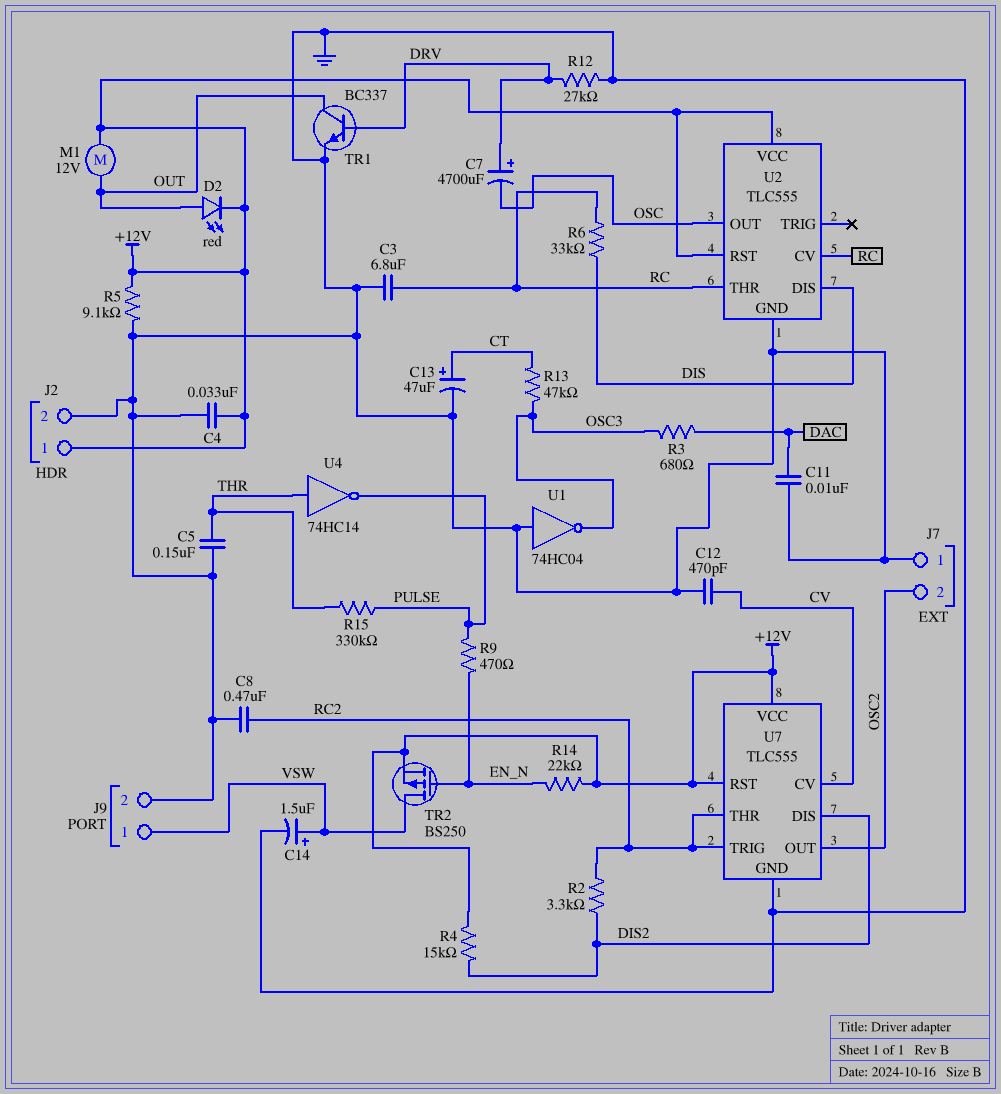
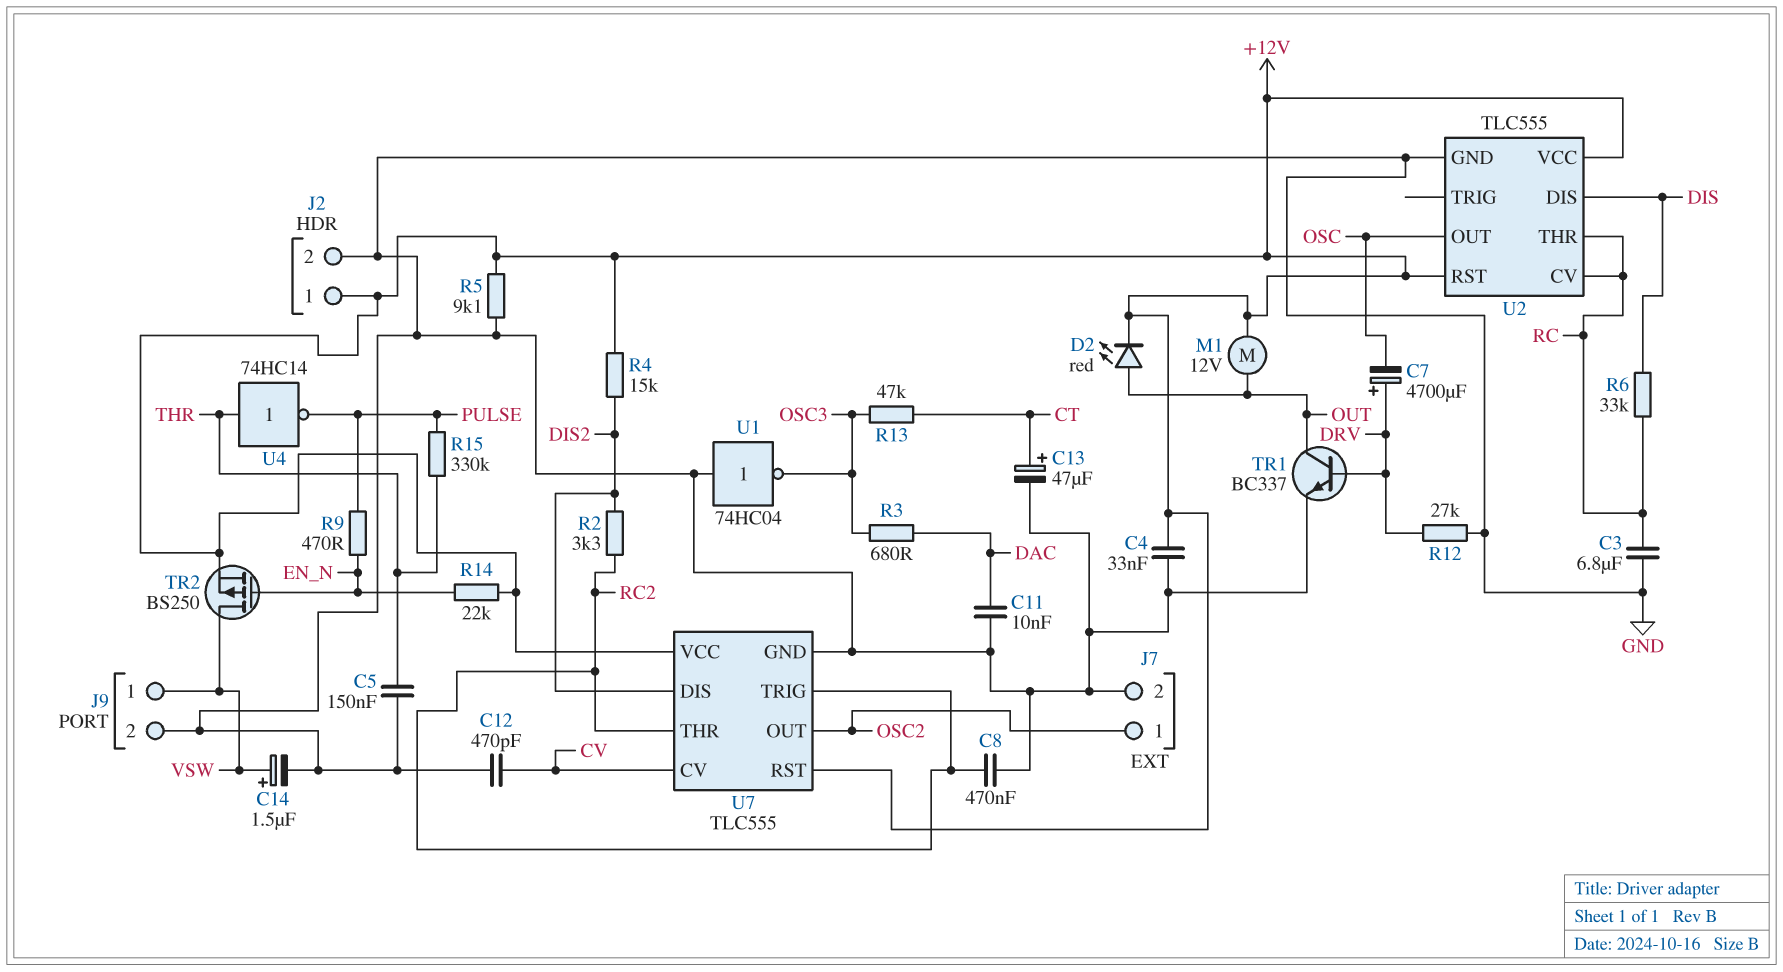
J7 pin 1: GND -> OSC2
J7 pin 2: OSC2 -> GND

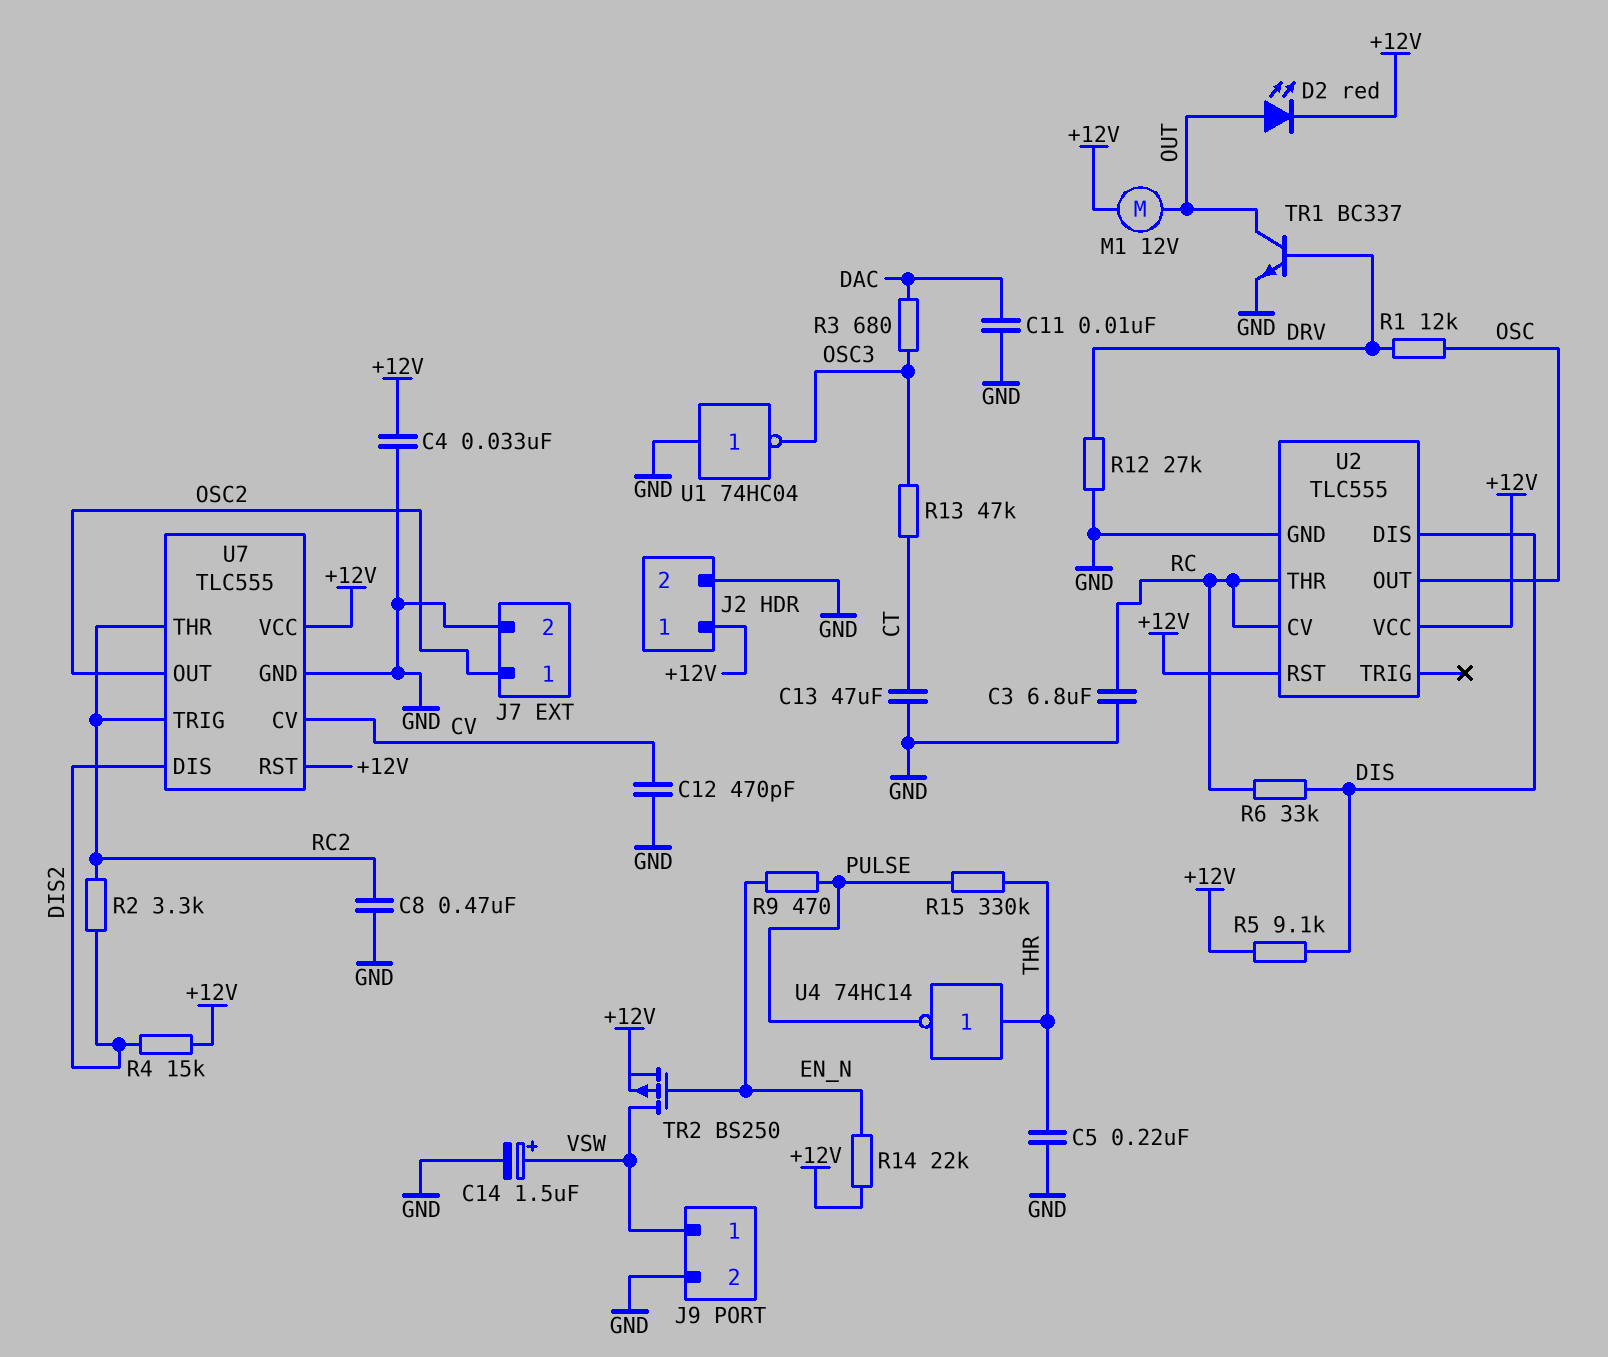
C5: 150nF (GND, THR) -> 220nF (GND, THR)
C7: 4700uF (plus DRV, minus OSC) -> none
C13: 47uF (plus CT, minus GND) -> 47uF (CT, GND)
R1: none -> 12k (DRV, OSC)
R5: 9.1k (+12V, GND) -> 9.1k (+12V, DIS)

